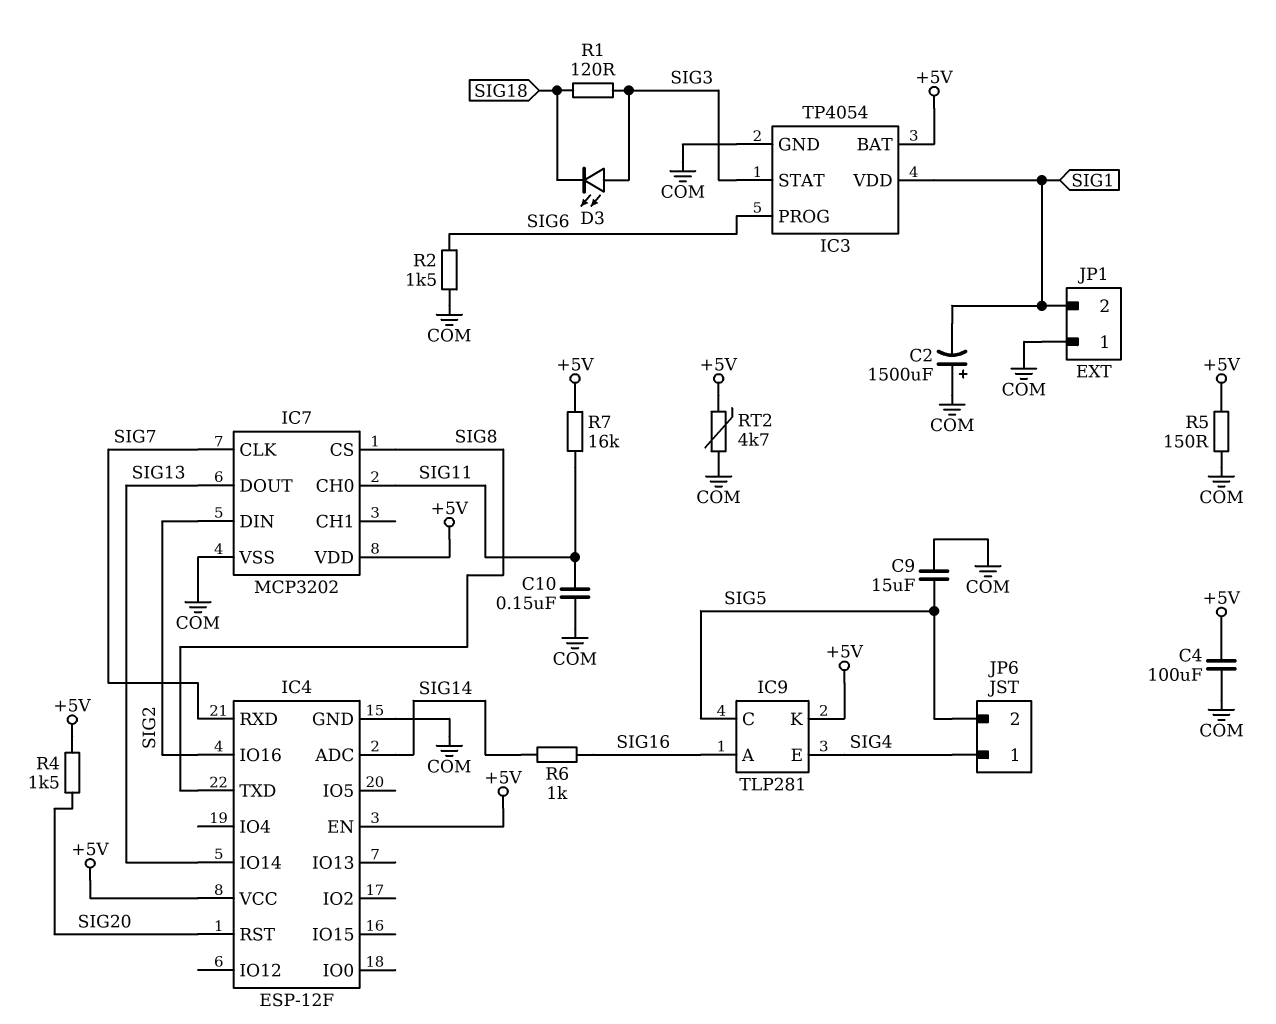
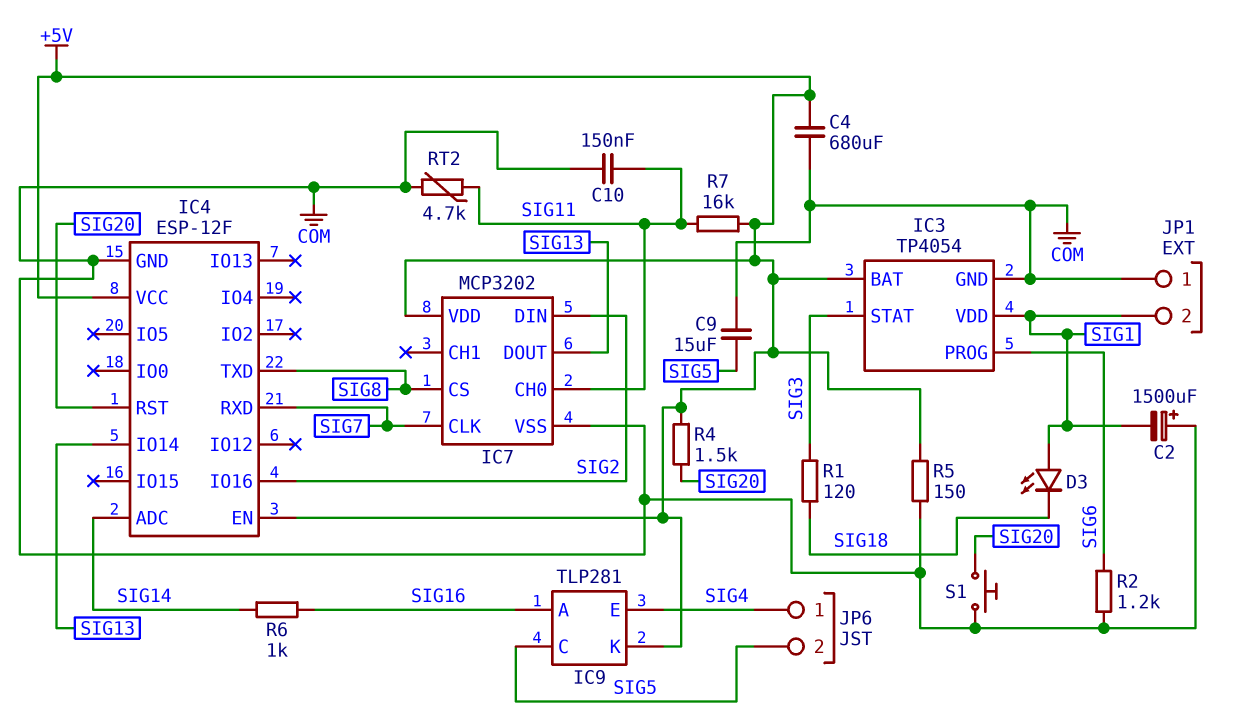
C4: 100uF (+5V, COM) -> 680uF (+5V, COM)
D3: LED (A SIG3, K SIG18) -> LED (A SIG1, K SIG18)
R2: 1.5k (COM, SIG6) -> 1.2k (COM, SIG6)
RT2: 4.7k (+5V, COM) -> 4.7k (COM, SIG11)
S1: none -> button (COM, SIG20)

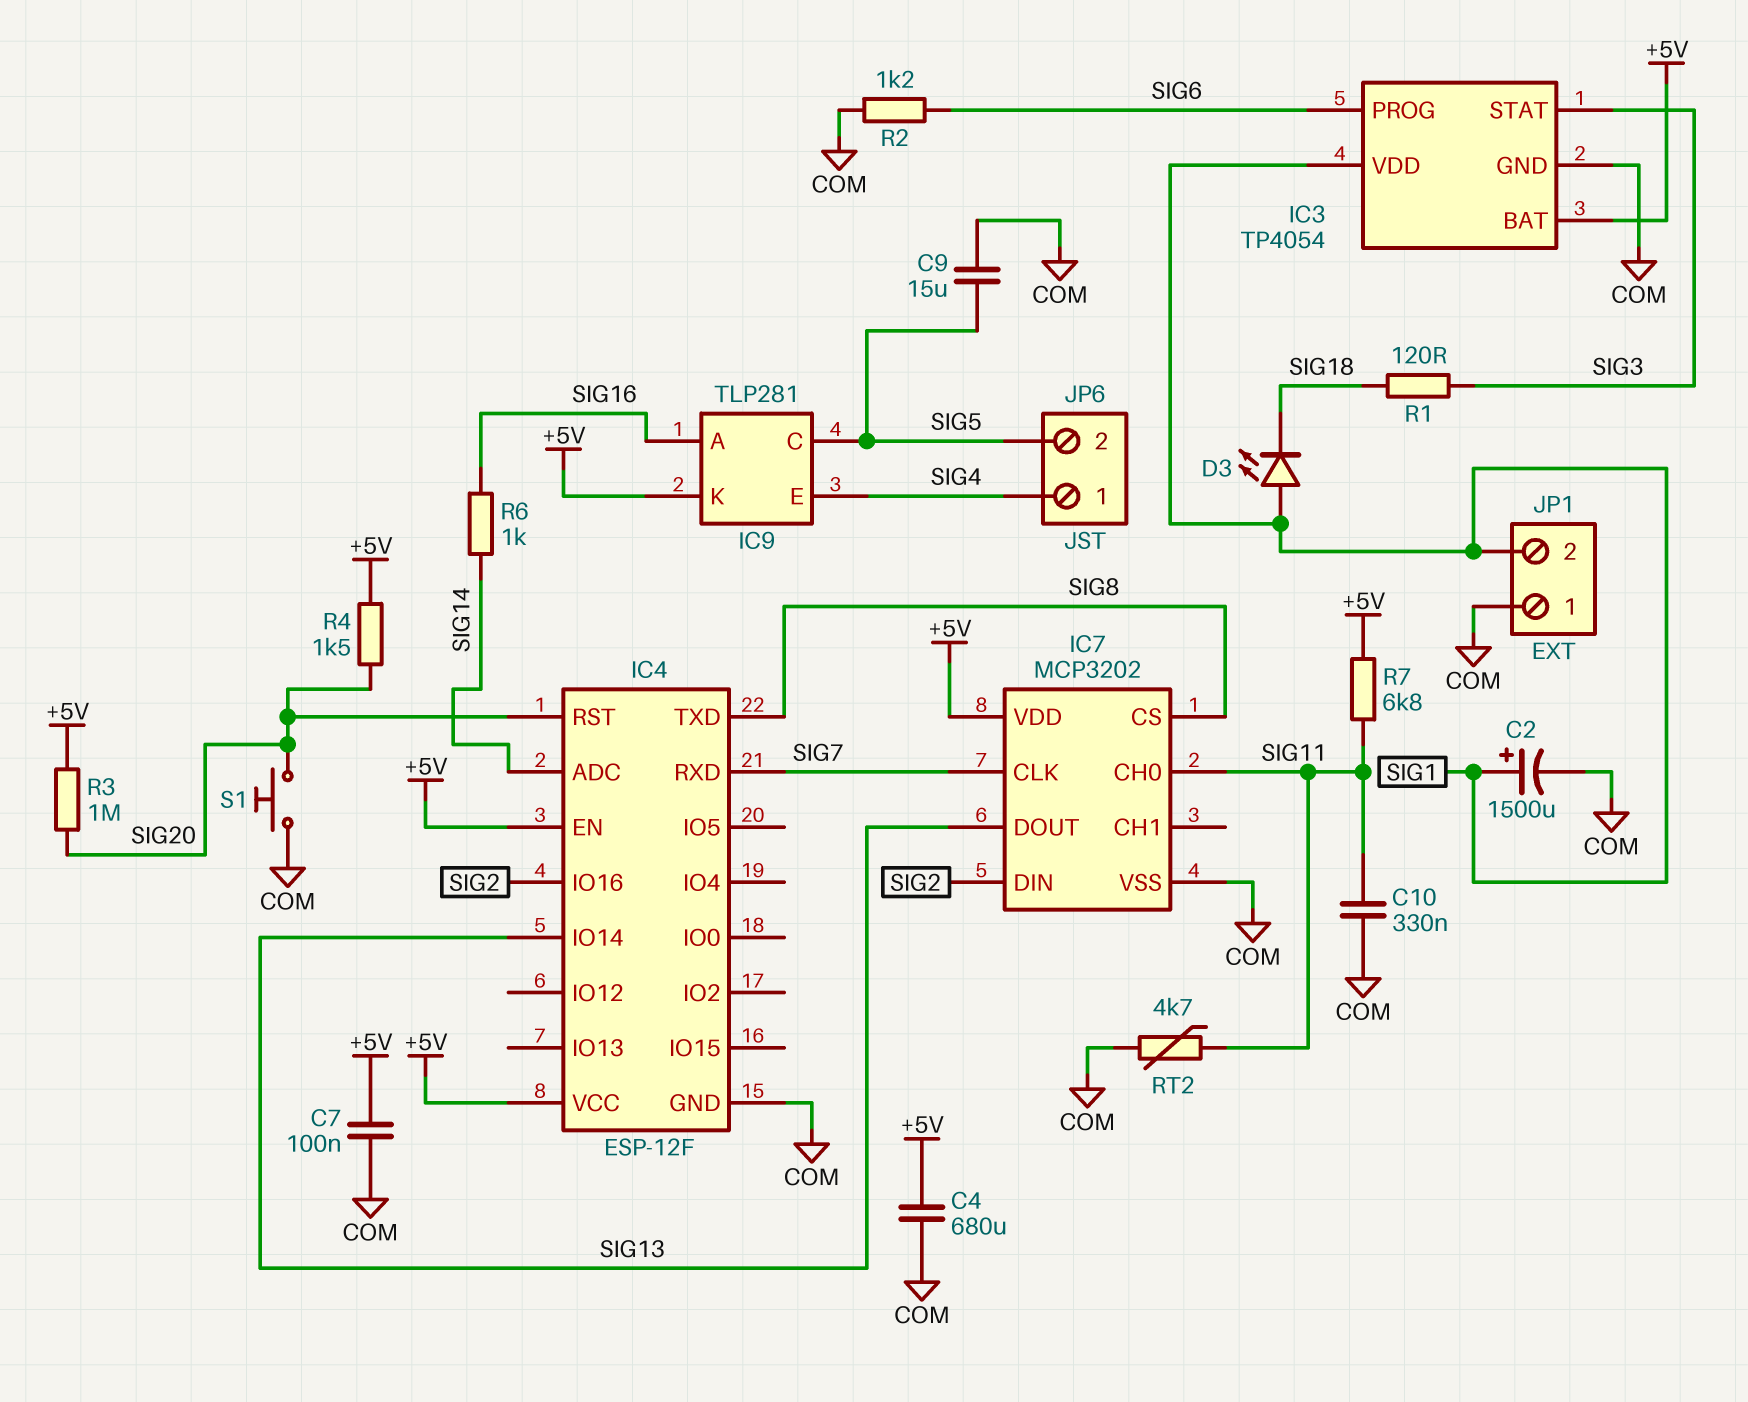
C2: 1500uF (plus COM, minus SIG1) -> 1500uF (plus SIG1, minus COM)
C7: none -> 100nF (+5V, COM)
C10: 150nF (COM, SIG11) -> 330nF (COM, SIG11)
R3: none -> 1M (+5V, SIG20)
R5: 150 (+5V, COM) -> none
R7: 16k (+5V, SIG11) -> 6.8k (+5V, SIG11)

